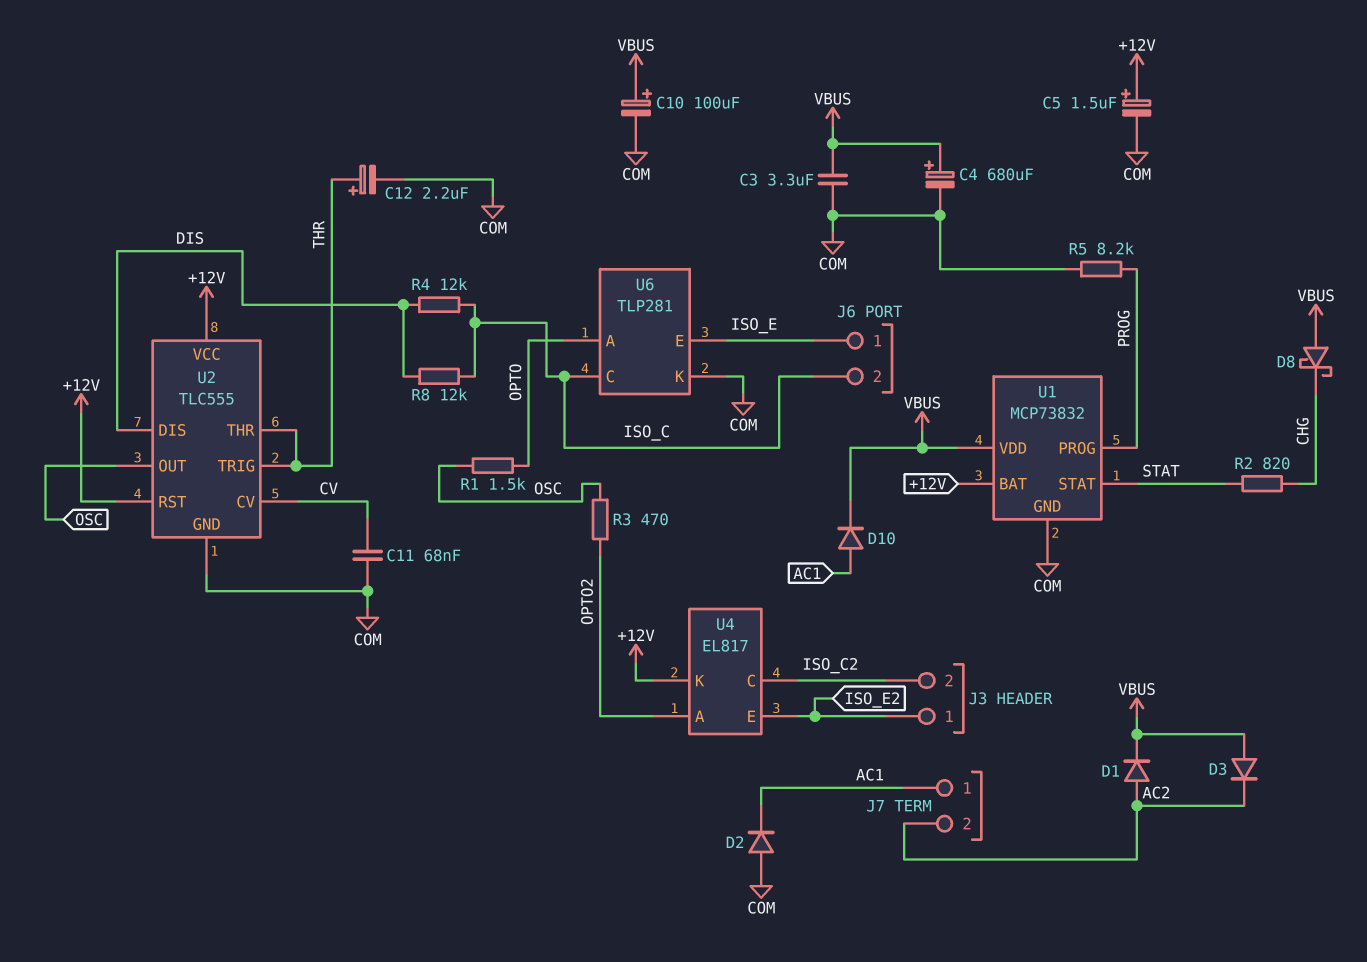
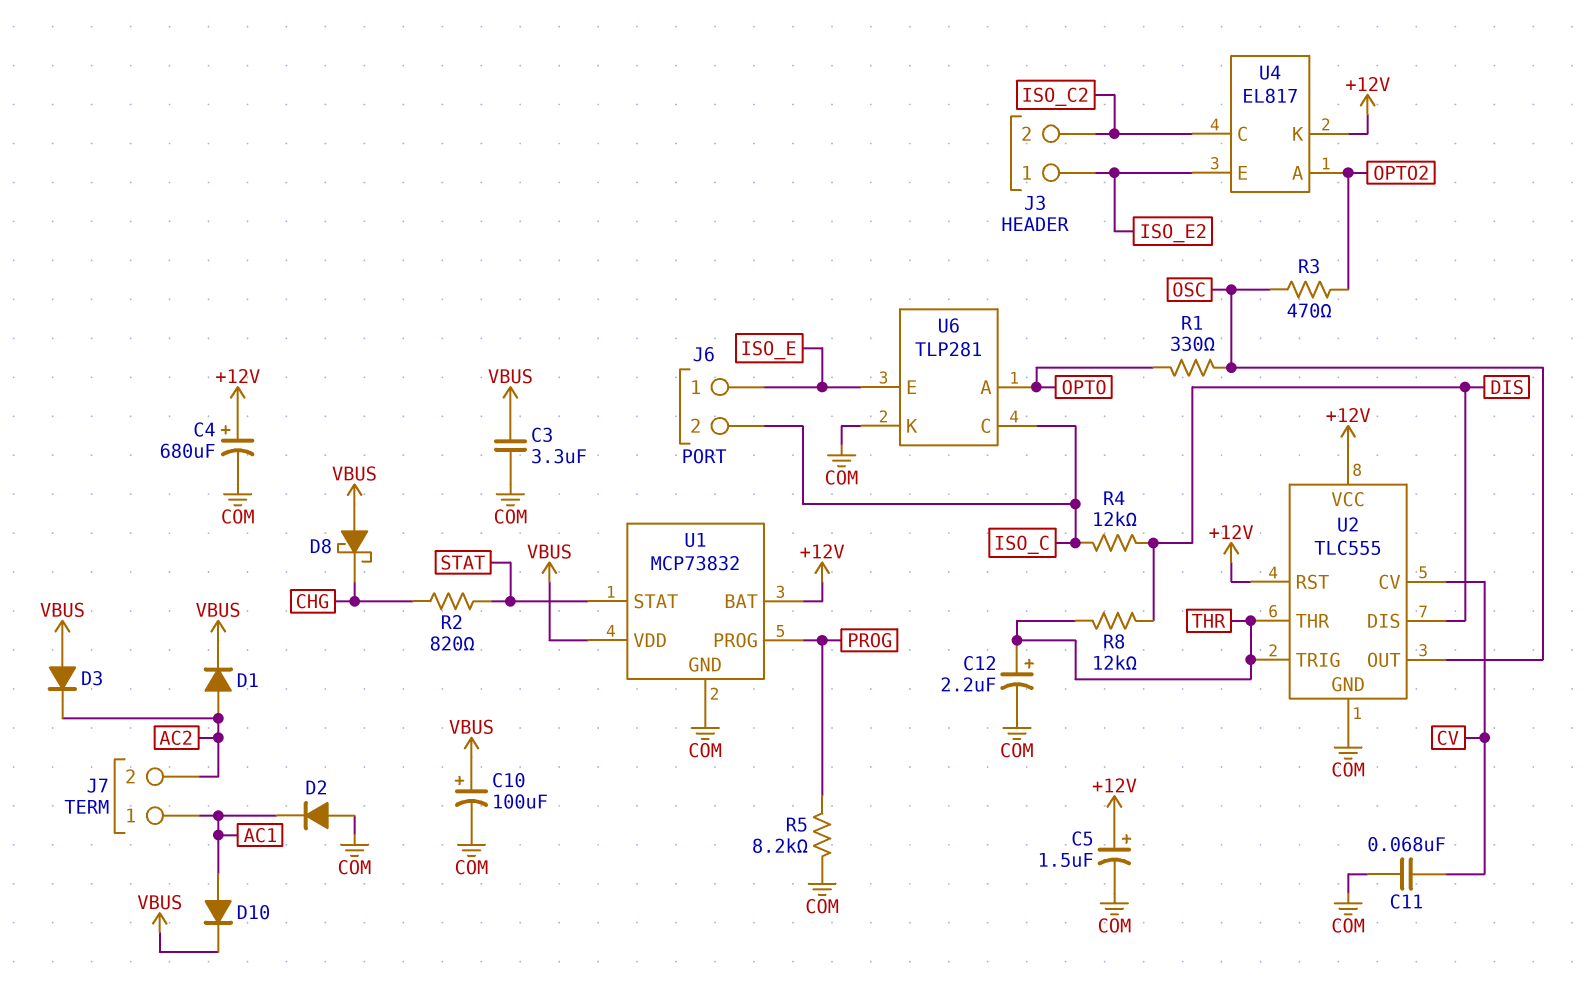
C4: 680uF (plus VBUS, minus COM) -> 680uF (plus +12V, minus COM)
R1: 1.5k (OPTO, OSC) -> 330 (OPTO, OSC)
R8: 12k (DIS, ISO_C) -> 12k (DIS, THR)

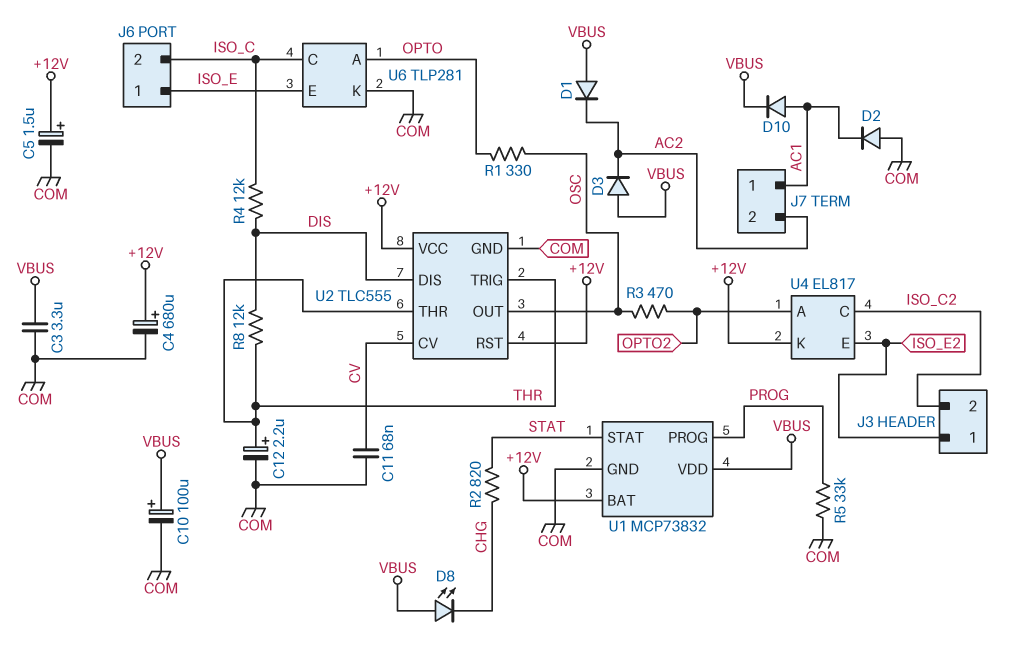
D1: diode (A AC2, K VBUS) -> diode (A VBUS, K AC2)
D8: schottky (A VBUS, K CHG) -> LED (A VBUS, K CHG)
R5: 8.2k (COM, PROG) -> 33k (COM, PROG)

